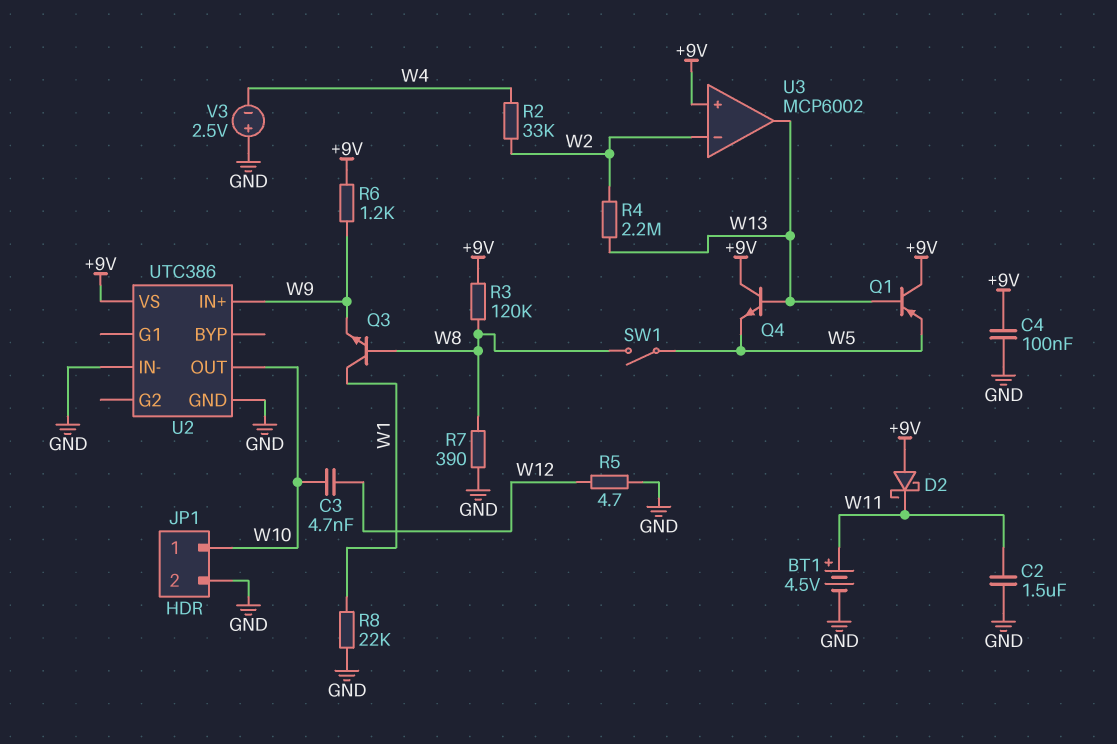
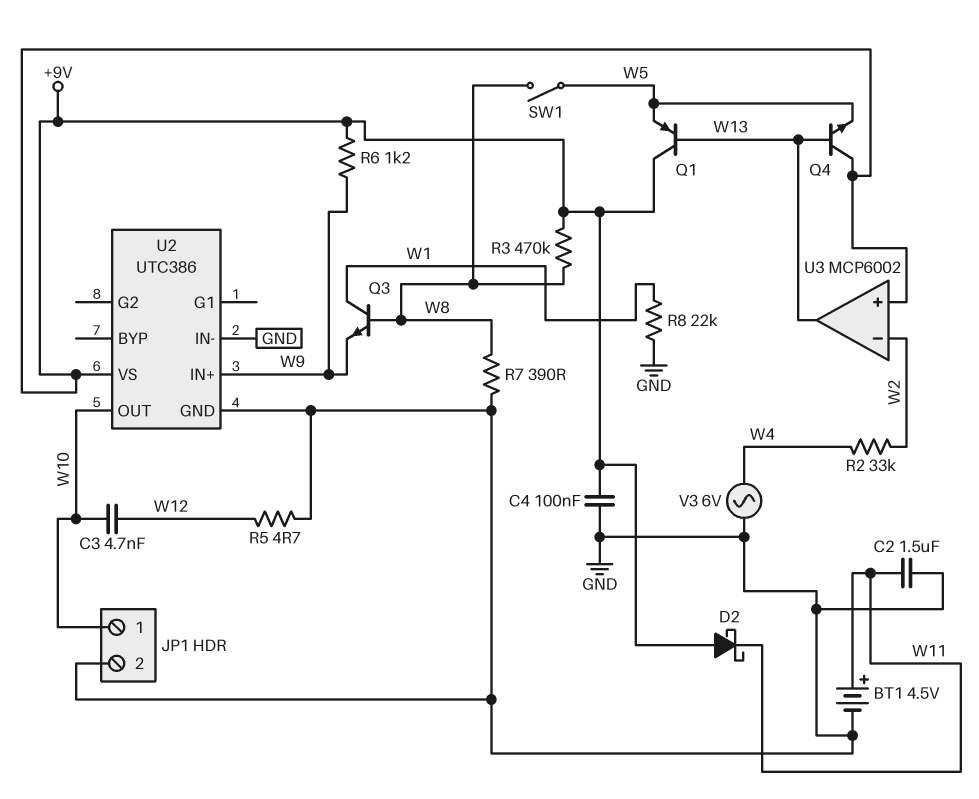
R3: 120k (+9V, W8) -> 470k (+9V, W8)
R4: 2.2M (W2, W13) -> none
V3: 2.5V (plus GND, minus W4) -> AC 6V (GND, W4)

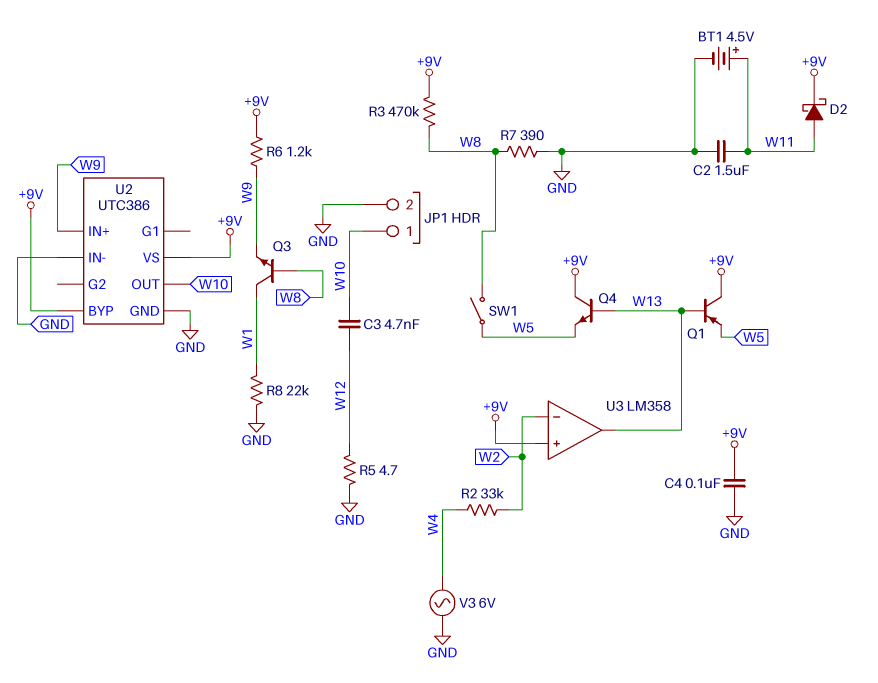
D2: schottky (A +9V, K W11) -> schottky (A W11, K +9V)
U2 pin BYP: none -> +9V
U3: MCP6002 -> LM358

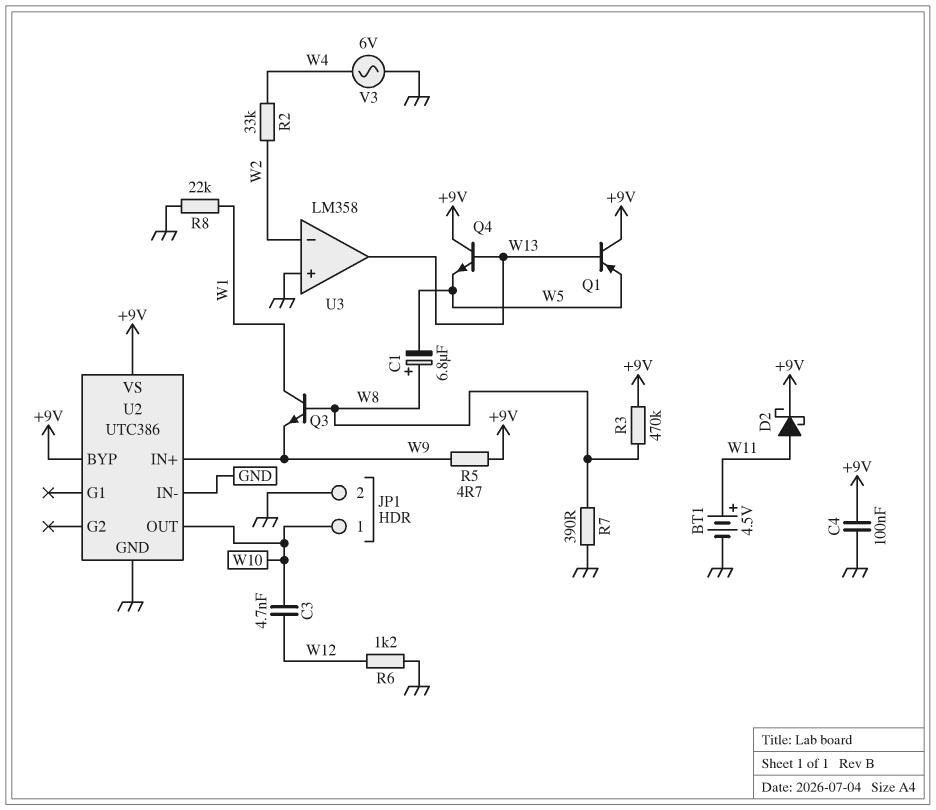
C1: none -> 6.8uF (plus W8, minus W5)
C2: 1.5uF (GND, W11) -> none
R5: 4.7 (GND, W12) -> 4.7 (+9V, W9)
R6: 1.2k (+9V, W9) -> 1.2k (GND, W12)
SW1: switch (W5, W8) -> none
U3 pin in+: +9V -> GND

